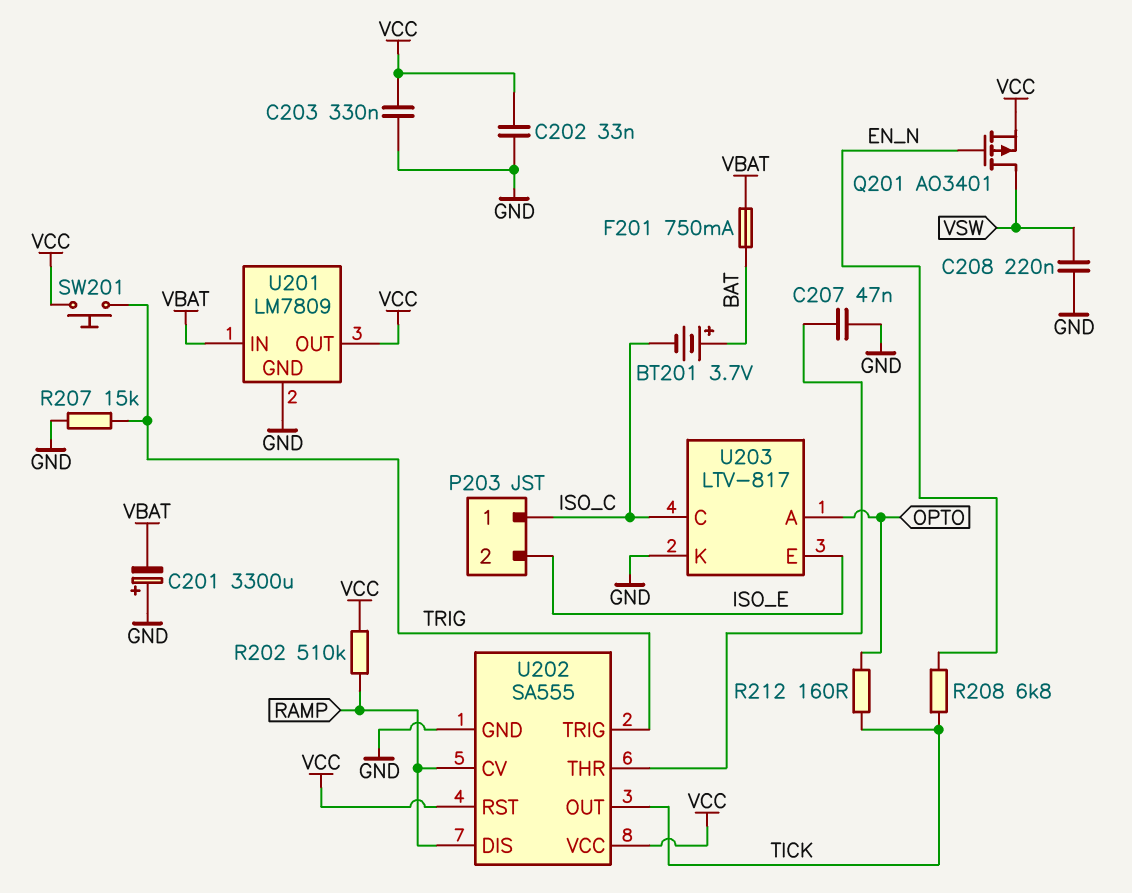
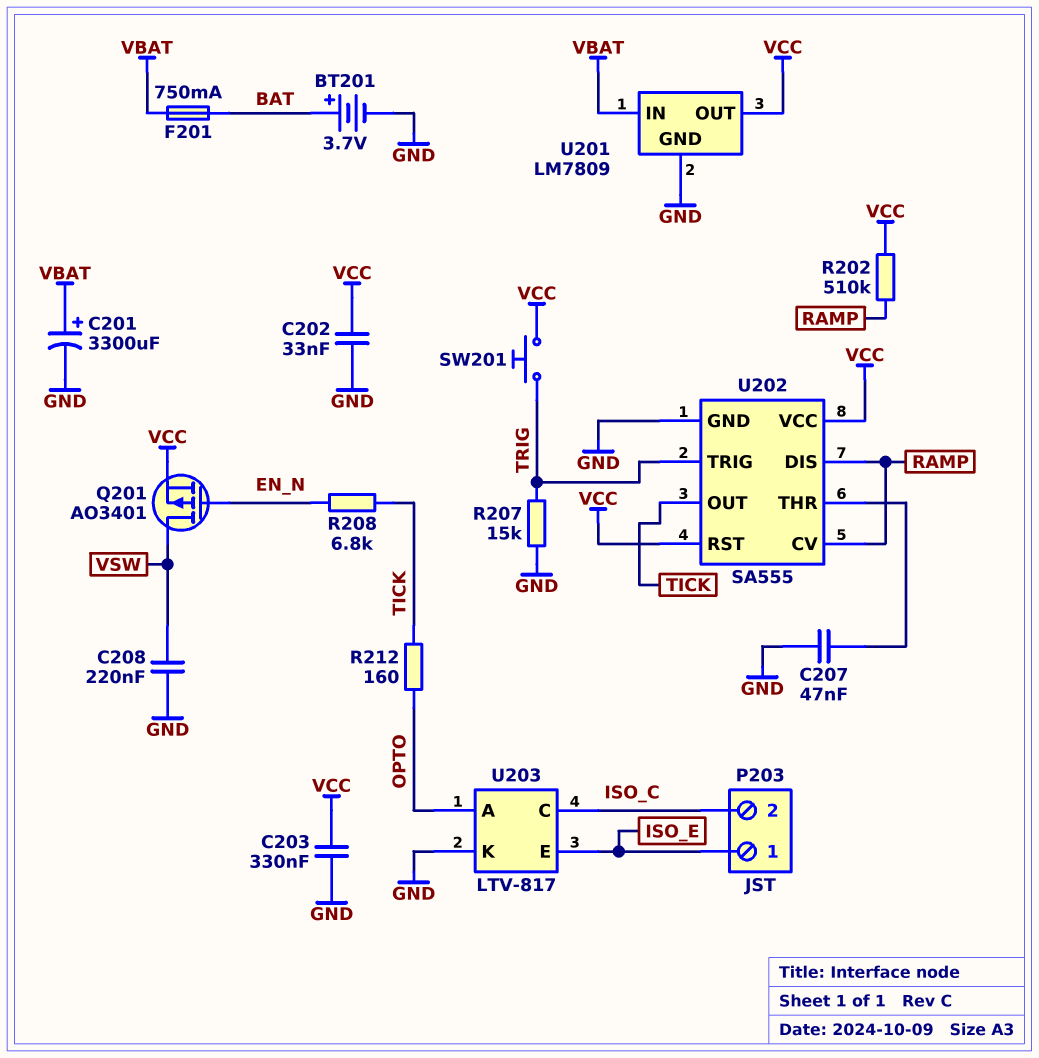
BT201: 3.7V (plus BAT, minus ISO_C) -> 3.7V (plus BAT, minus GND)
C201: 3300uF (plus GND, minus VBAT) -> 3300uF (plus VBAT, minus GND)
P203 pin 1: ISO_C -> ISO_E
P203 pin 2: ISO_E -> ISO_C

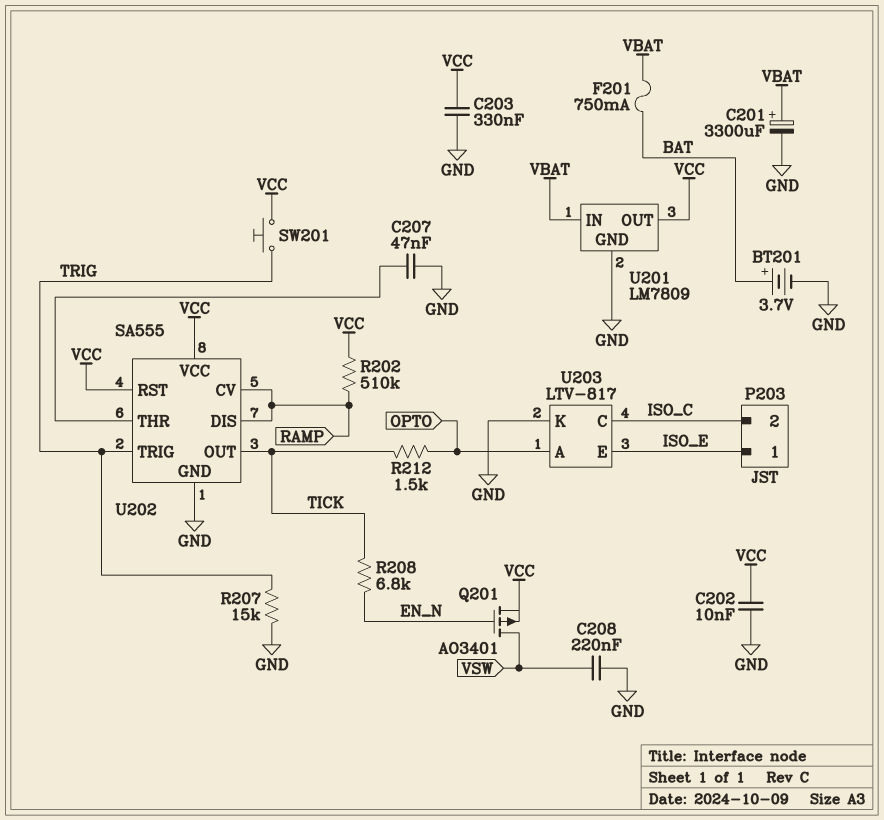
C202: 33nF (GND, VCC) -> 10nF (GND, VCC)
R212: 160 (OPTO, TICK) -> 1.5k (OPTO, TICK)

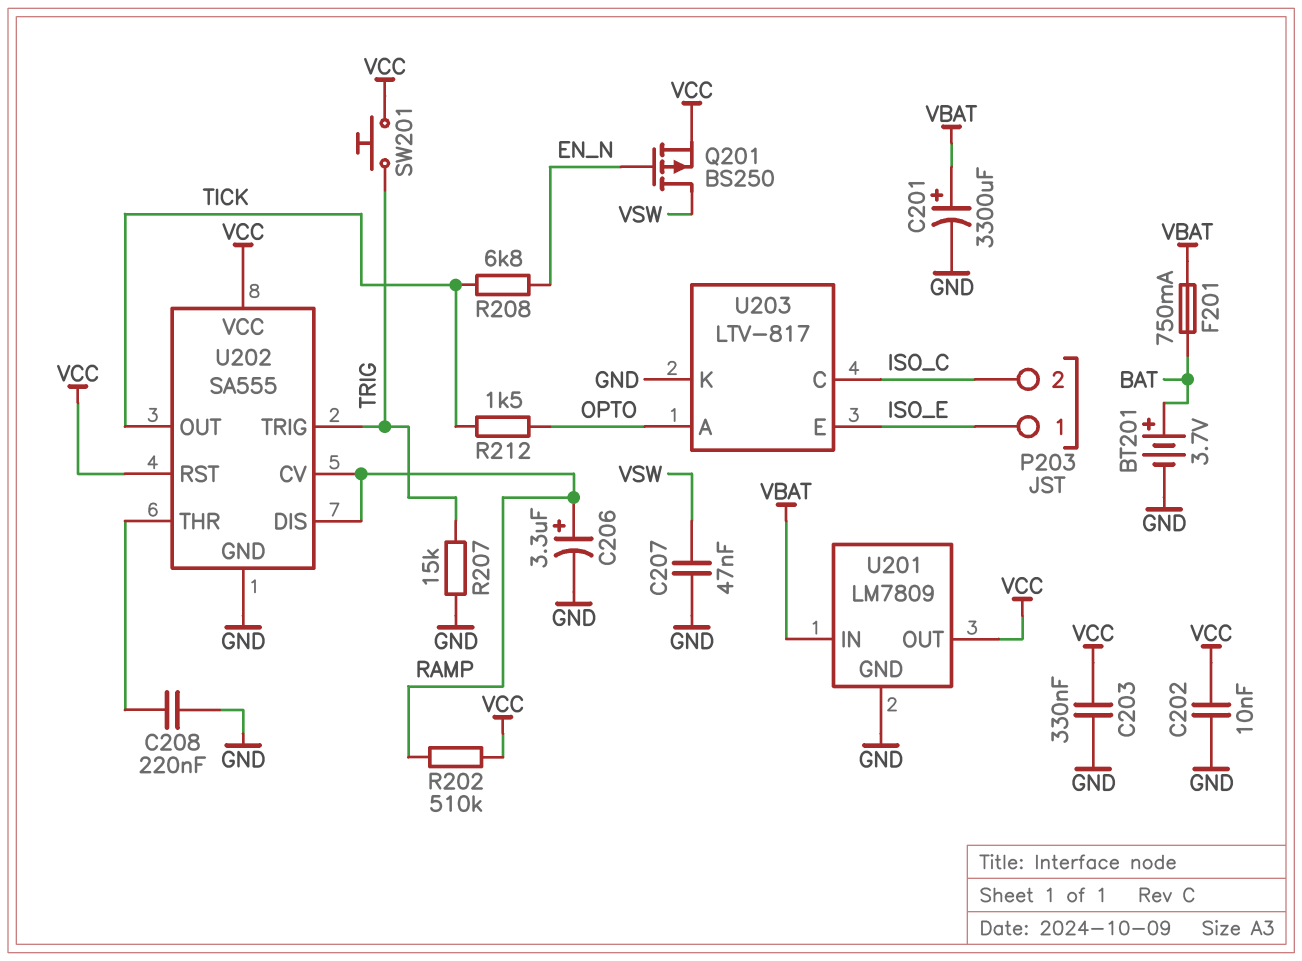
C206: none -> 3.3uF (plus RAMP, minus GND)
C207: 47nF (GND, U202/THR) -> 47nF (GND, VSW)
C208: 220nF (GND, VSW) -> 220nF (GND, U202/THR)
Q201: PMOS AO3401 (G EN_N, D VSW, S VCC) -> PMOS BS250 (G EN_N, D VSW, S VCC)

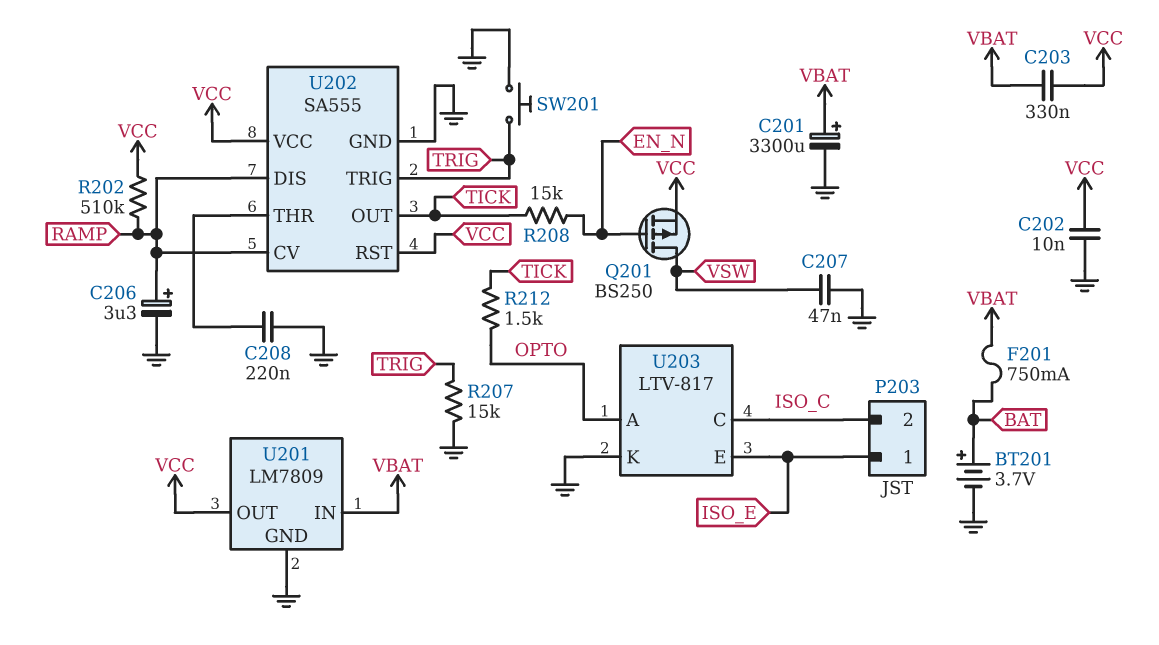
C203: 330nF (GND, VCC) -> 330nF (VBAT, VCC)
R208: 6.8k (EN_N, TICK) -> 15k (EN_N, TICK)
SW201: button (TRIG, VCC) -> button (GND, TRIG)

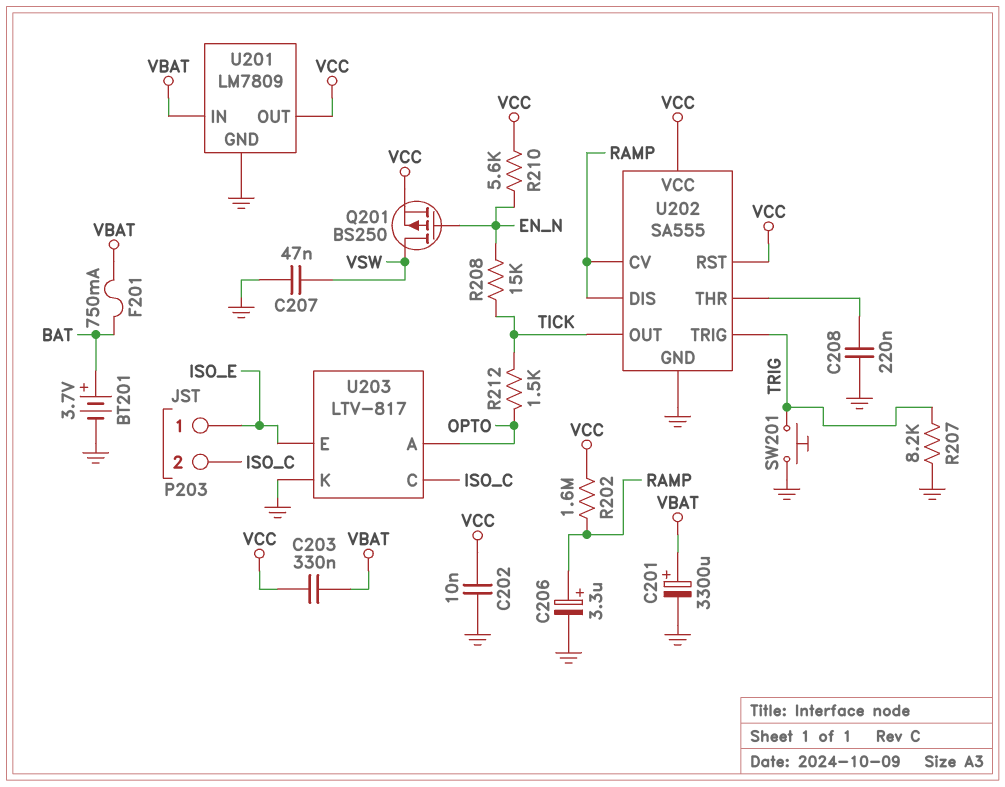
R202: 510k (RAMP, VCC) -> 1.6M (RAMP, VCC)
R207: 15k (GND, TRIG) -> 8.2k (GND, TRIG)
R210: none -> 5.6k (EN_N, VCC)

